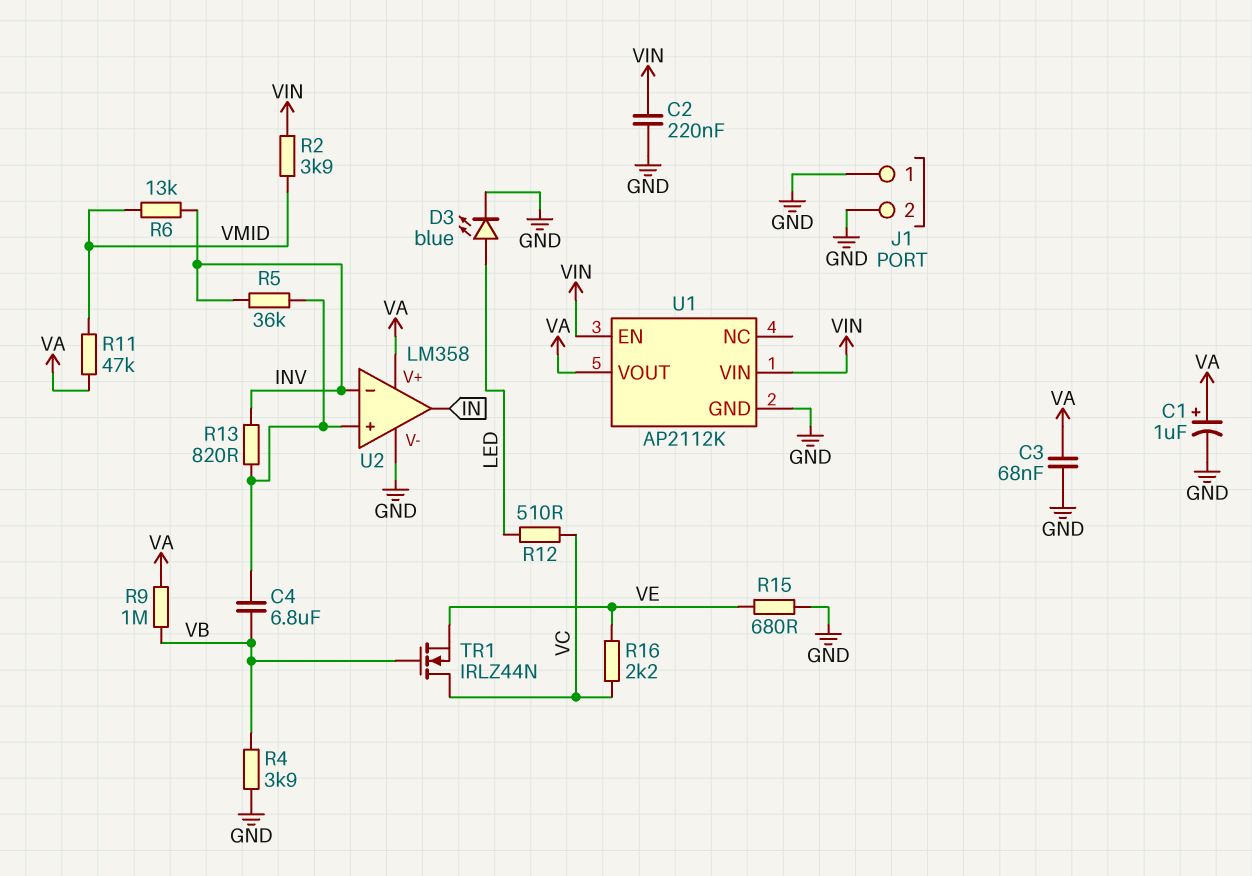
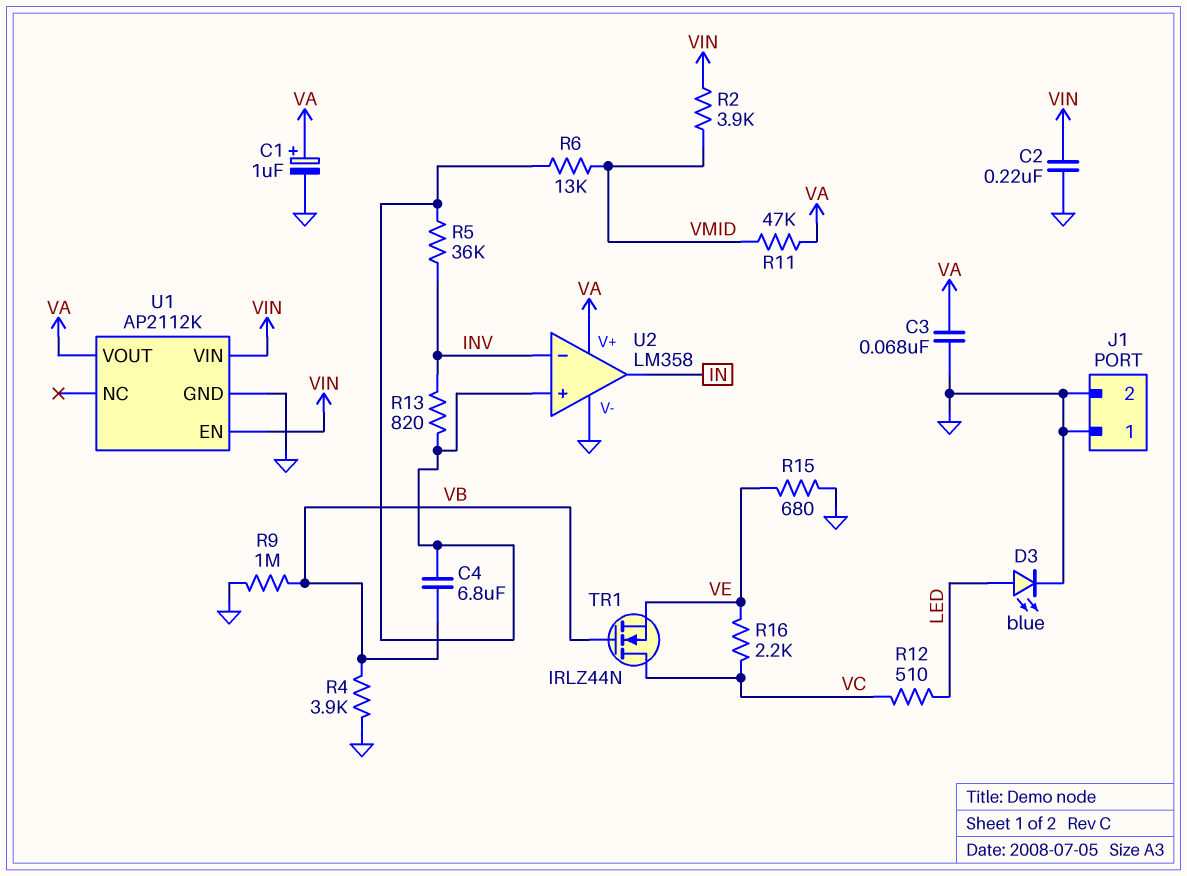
R6: 13k (INV, VMID) -> 13k (U2/in+, VMID)
R9: 1M (VA, VB) -> 1M (GND, VB)

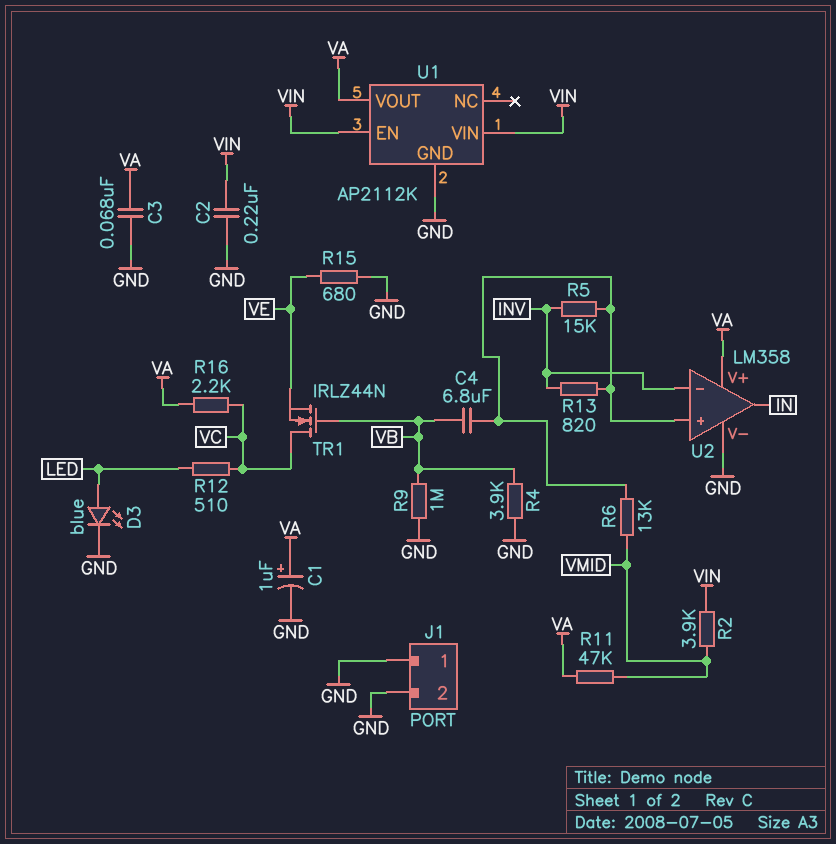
R5: 36k (INV, U2/in+) -> 15k (INV, U2/in+)
R16: 2.2k (VC, VE) -> 2.2k (VA, VC)

